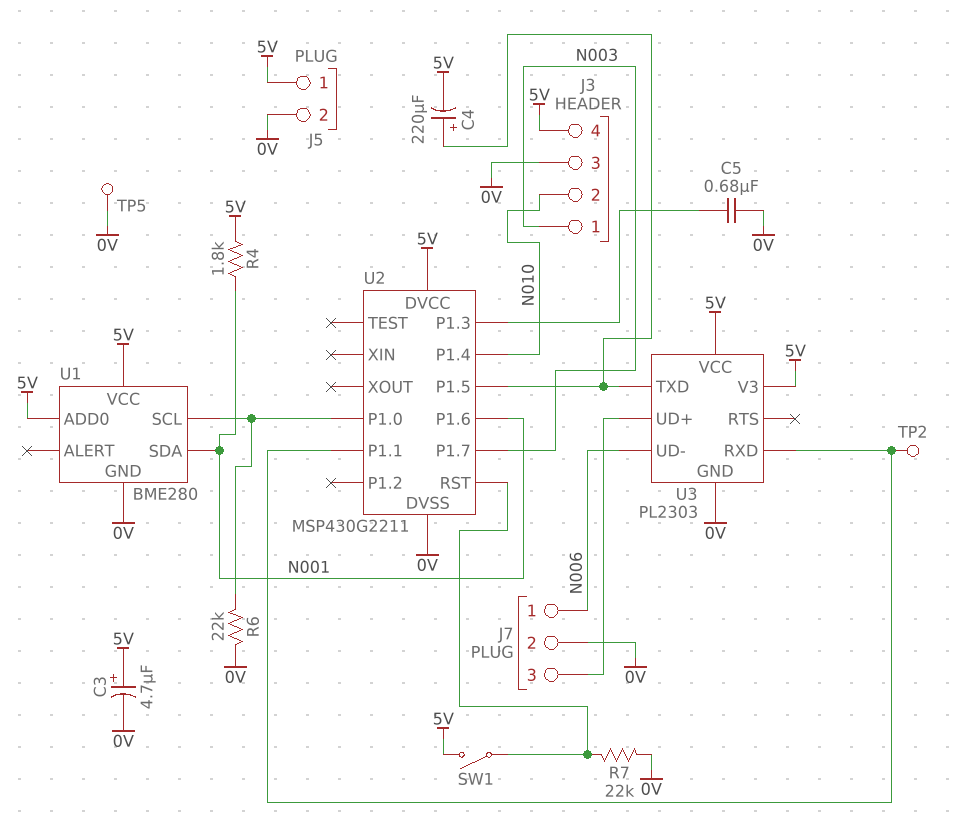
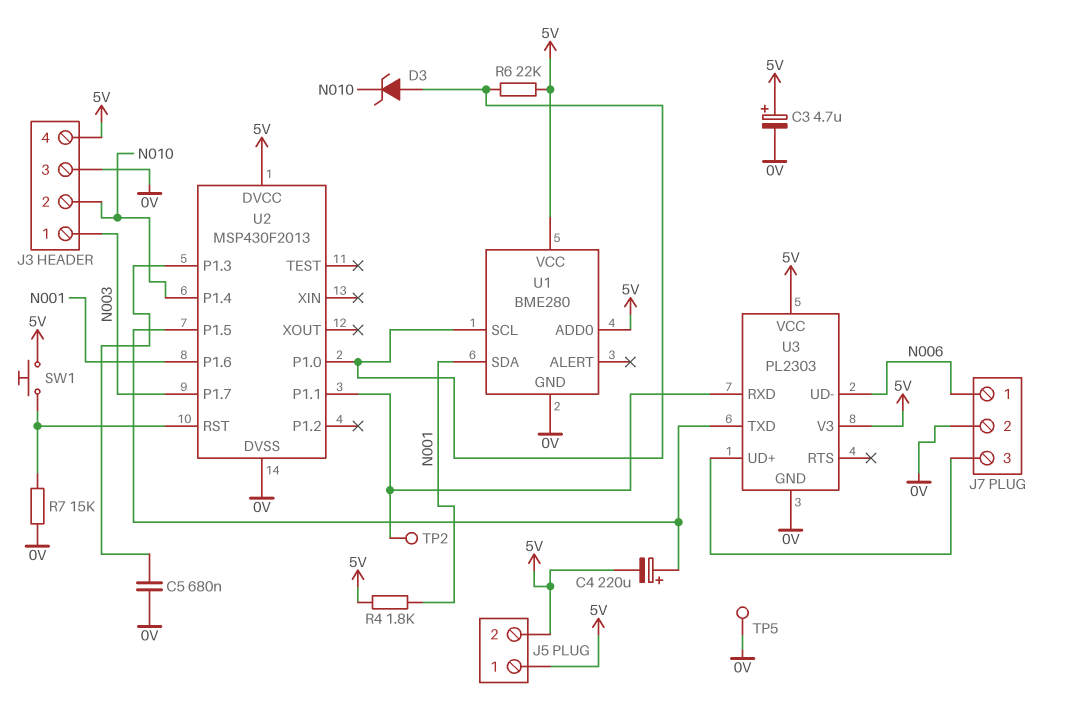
D3: none -> zener (A U1/SCL, K N010)
J5 pin 2: 0V -> 5V
R6: 22k (0V, U1/SCL) -> 22k (5V, U1/SCL)
R7: 22k (0V, U2/RST) -> 15k (0V, U2/RST)
SW1: switch (5V, U2/RST) -> button (5V, U2/RST)
U2: MSP430G2211 -> MSP430F2013

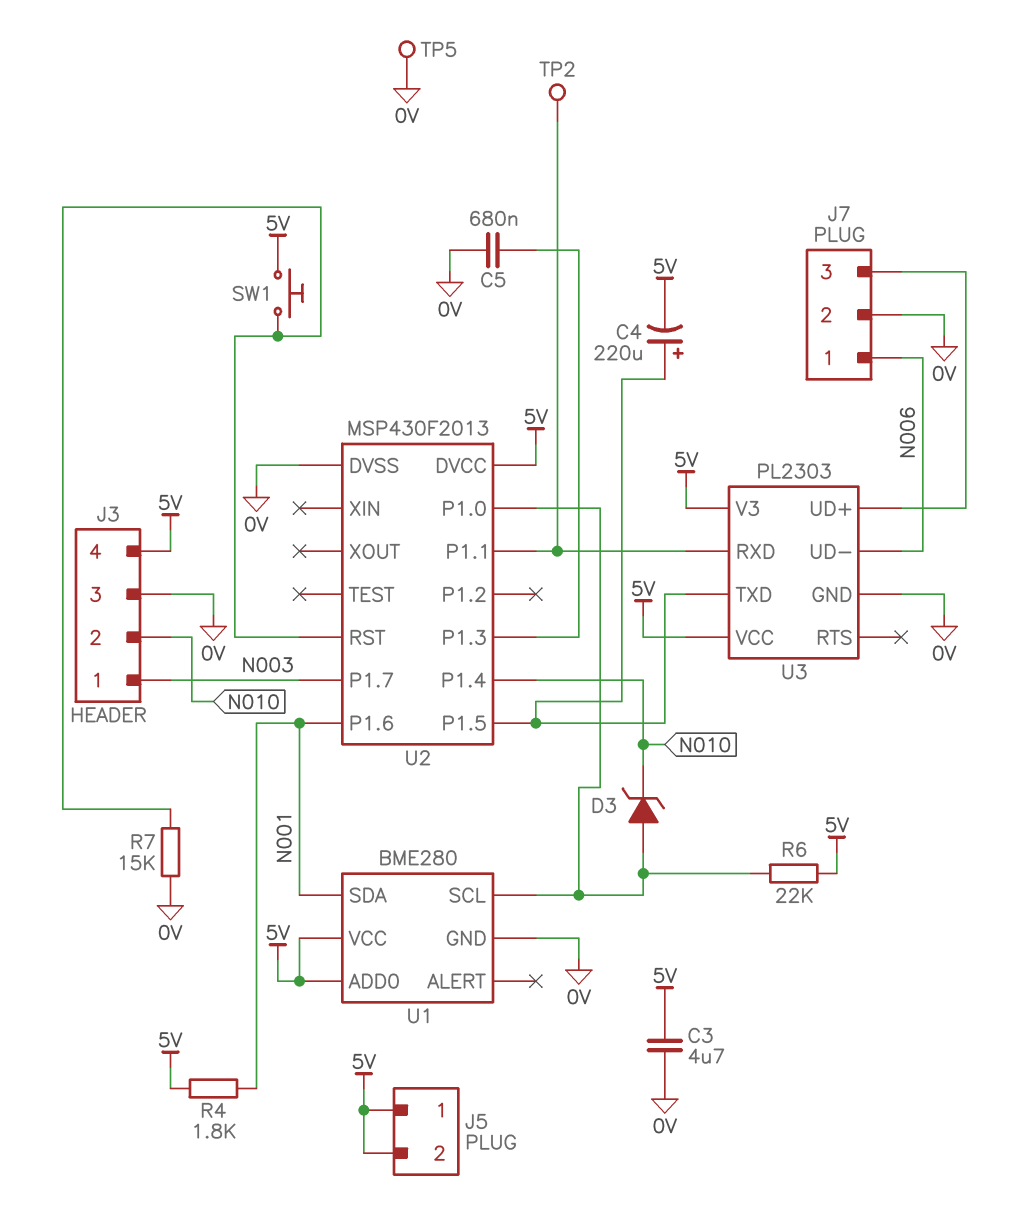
C3: 4.7uF (plus 5V, minus 0V) -> 4.7uF (0V, 5V)

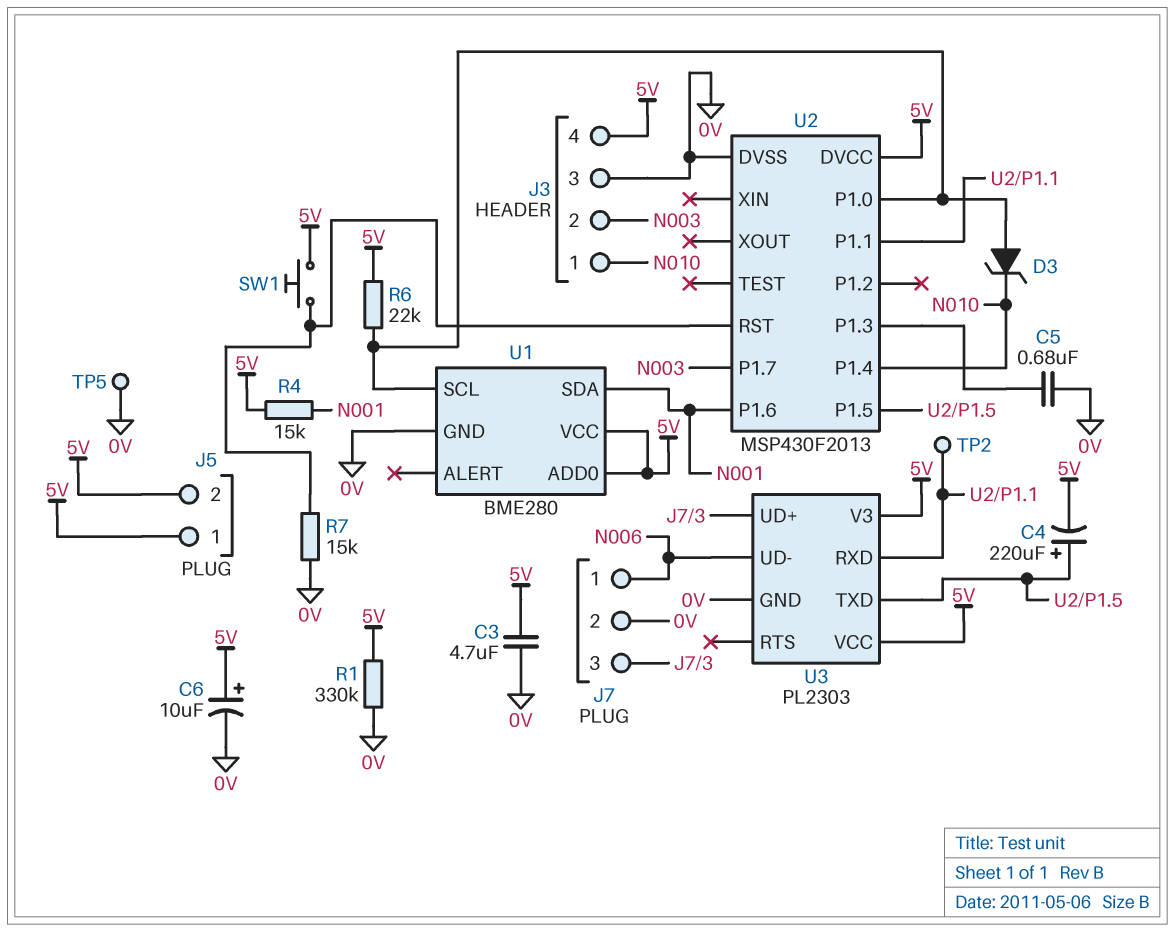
C6: none -> 10uF (plus 5V, minus 0V)
J3 pin 1: N003 -> N010
J3 pin 2: N010 -> N003
R1: none -> 330k (0V, 5V)
R4: 1.8k (5V, N001) -> 15k (5V, N001)

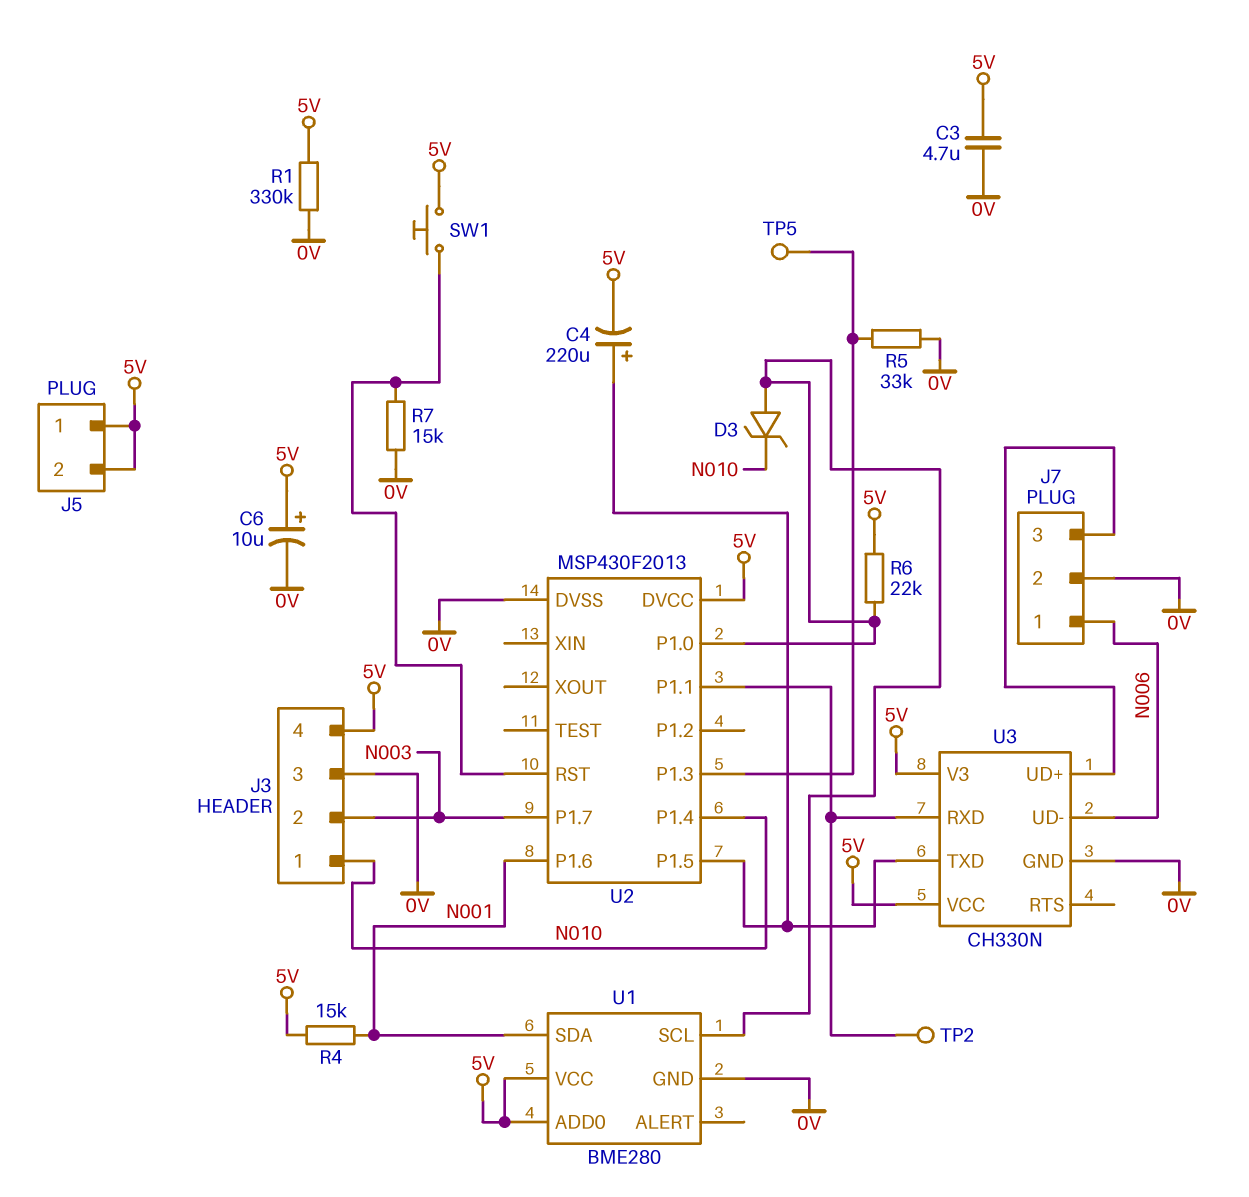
C5: 680nF (0V, U2/P1.3) -> none
R5: none -> 33k (0V, U2/P1.3)
TP5: test point (0V) -> test point (U2/P1.3)
U3: PL2303 -> CH330N

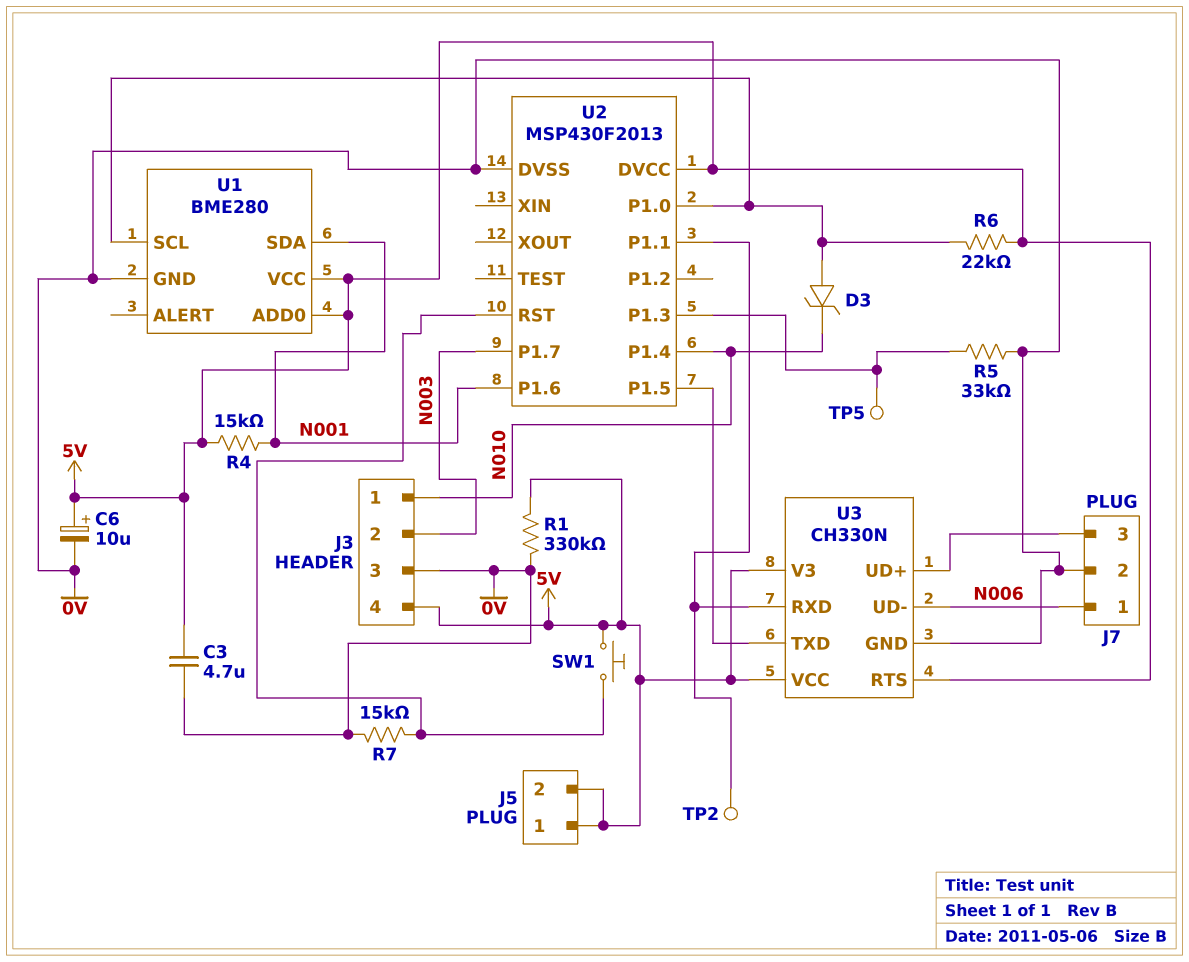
C4: 220uF (plus U2/P1.5, minus 5V) -> none
U3 pin RTS: none -> 5V

